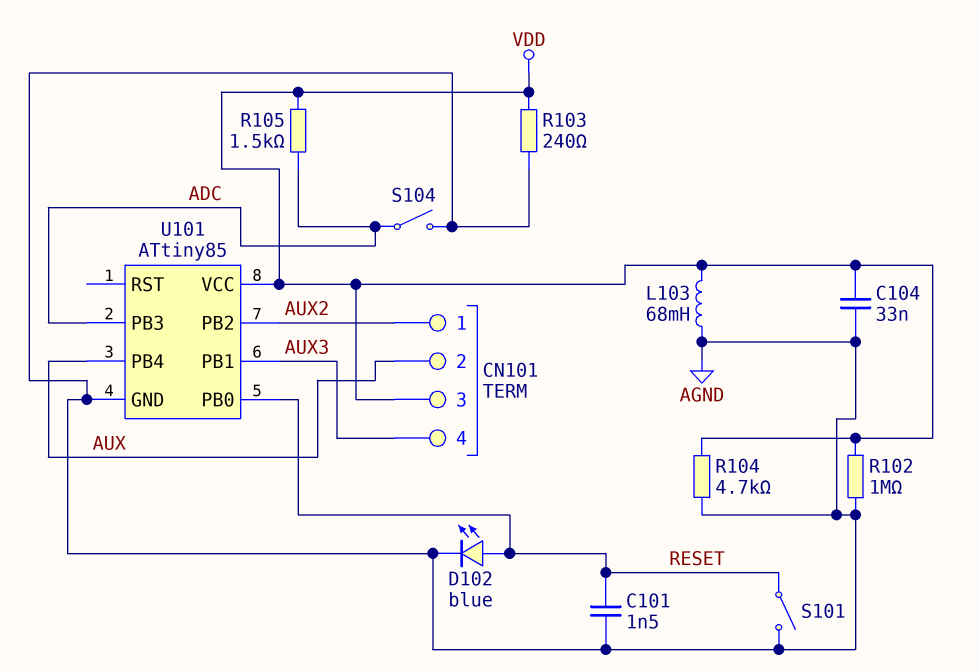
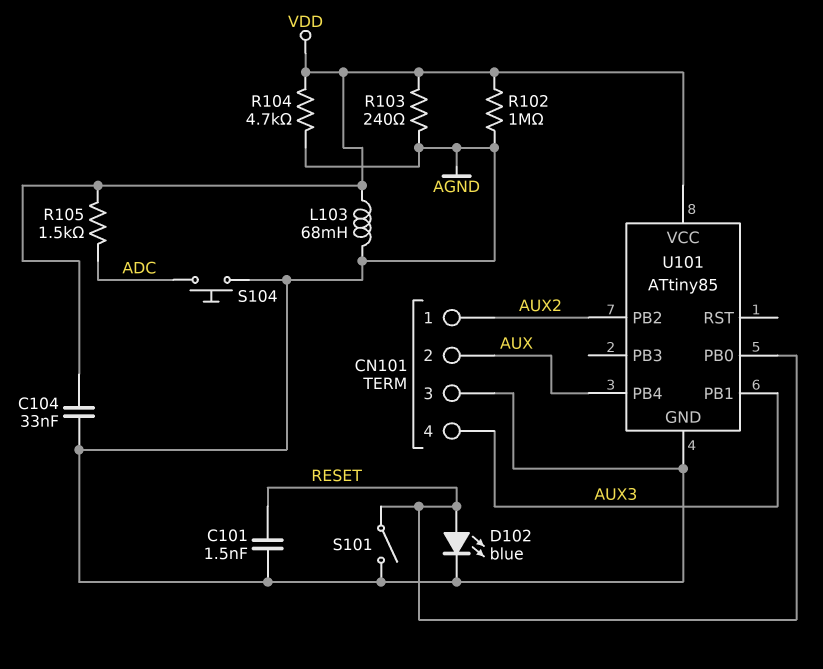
CN101 pin 3: VDD -> AGND
S104: switch (ADC, AGND) -> button (ADC, AGND)
U101 pin PB3: ADC -> none

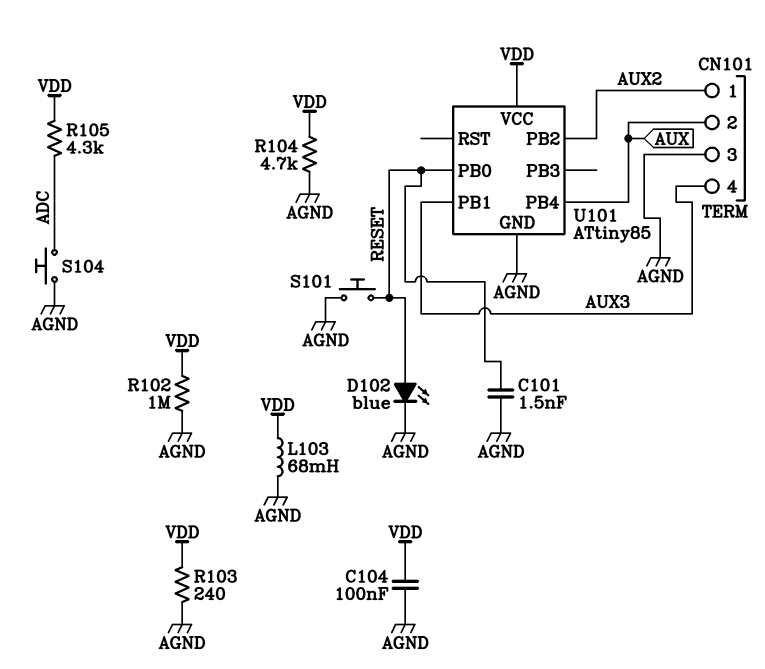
C104: 33nF (AGND, VDD) -> 100nF (AGND, VDD)
R105: 1.5k (ADC, VDD) -> 4.3k (ADC, VDD)
S101: switch (AGND, RESET) -> button (AGND, RESET)

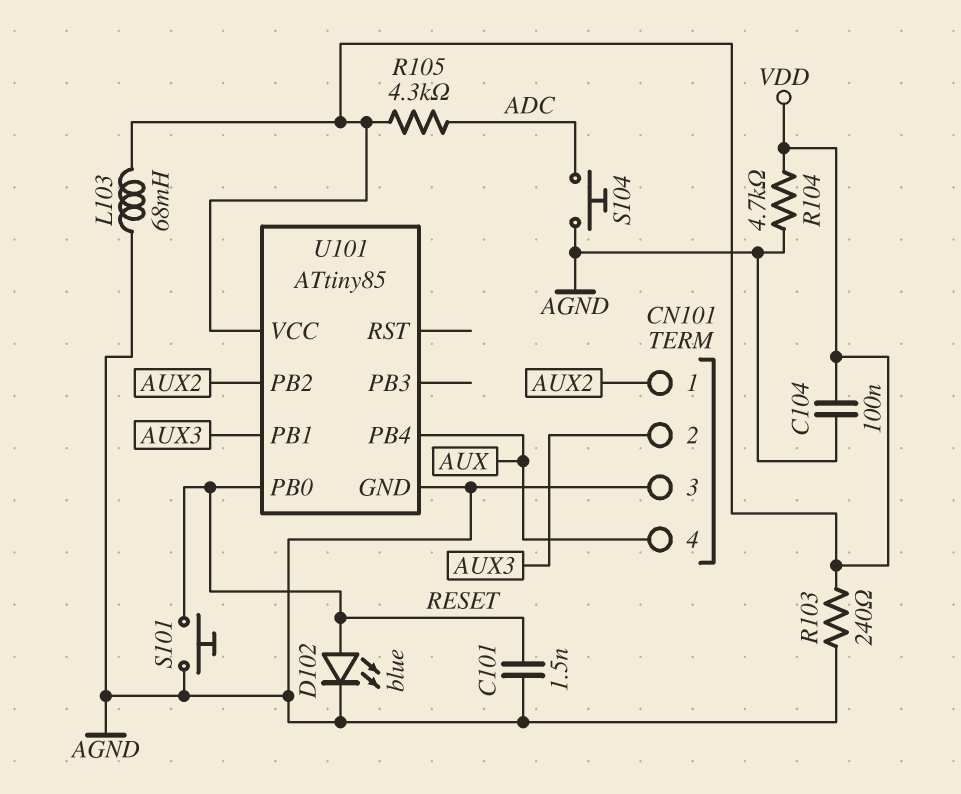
CN101 pin 2: AUX -> AUX3
CN101 pin 4: AUX3 -> AUX
R102: 1M (AGND, VDD) -> none

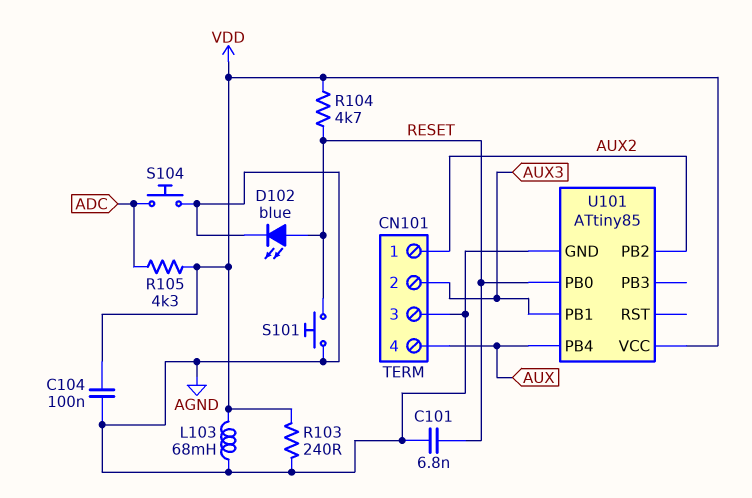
C101: 1.5nF (AGND, RESET) -> 6.8nF (AGND, RESET)
R104: 4.7k (AGND, VDD) -> 4.7k (RESET, VDD)

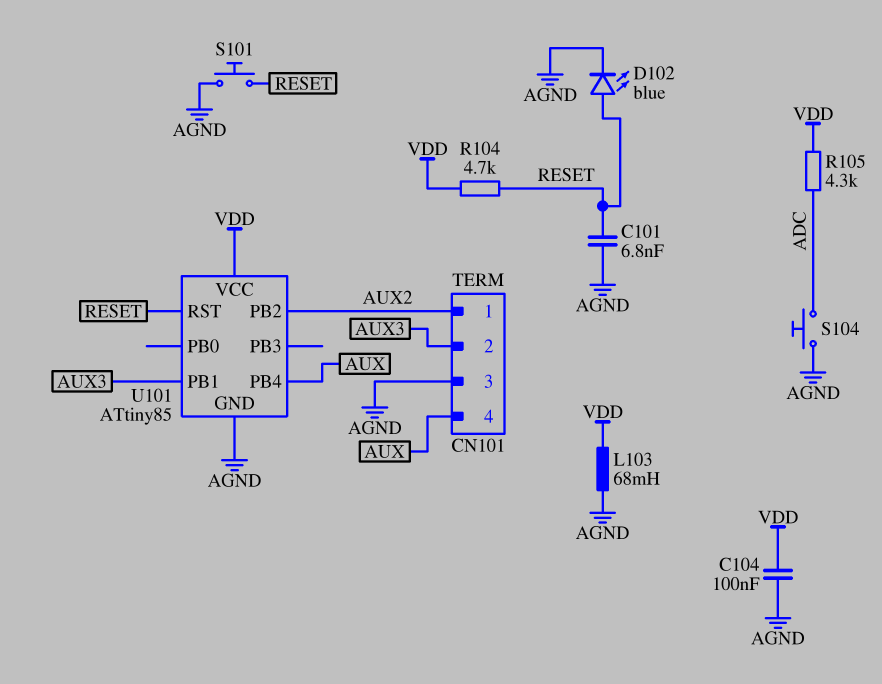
R103: 240 (AGND, VDD) -> none
U101 pin PB0: RESET -> none
U101 pin RST: none -> RESET

